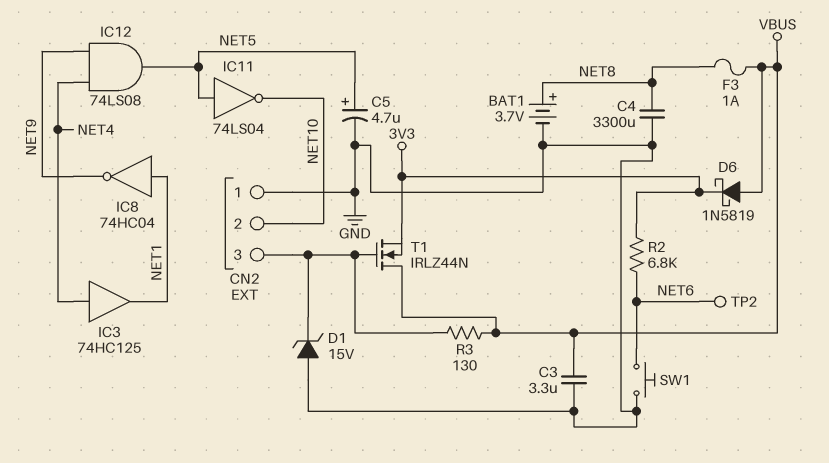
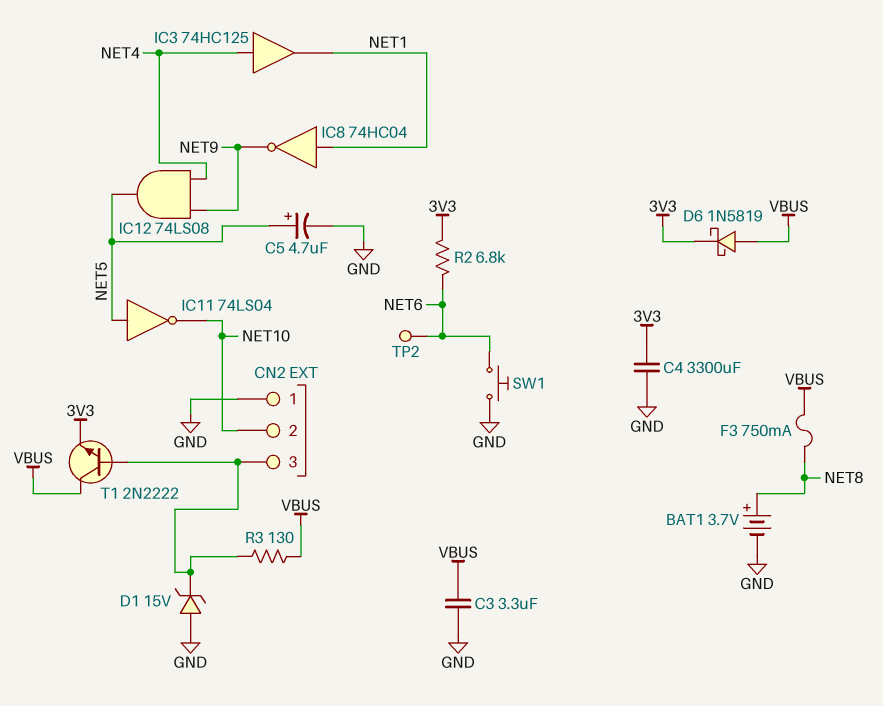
C4: 3300uF (GND, NET8) -> 3300uF (3V3, GND)
F3: 1A (NET8, VBUS) -> 750mA (NET8, VBUS)
T1: NMOS IRLZ44N (G CN2/3, D VBUS, S 3V3) -> NPN 2N2222 (B CN2/3, C VBUS, E 3V3)

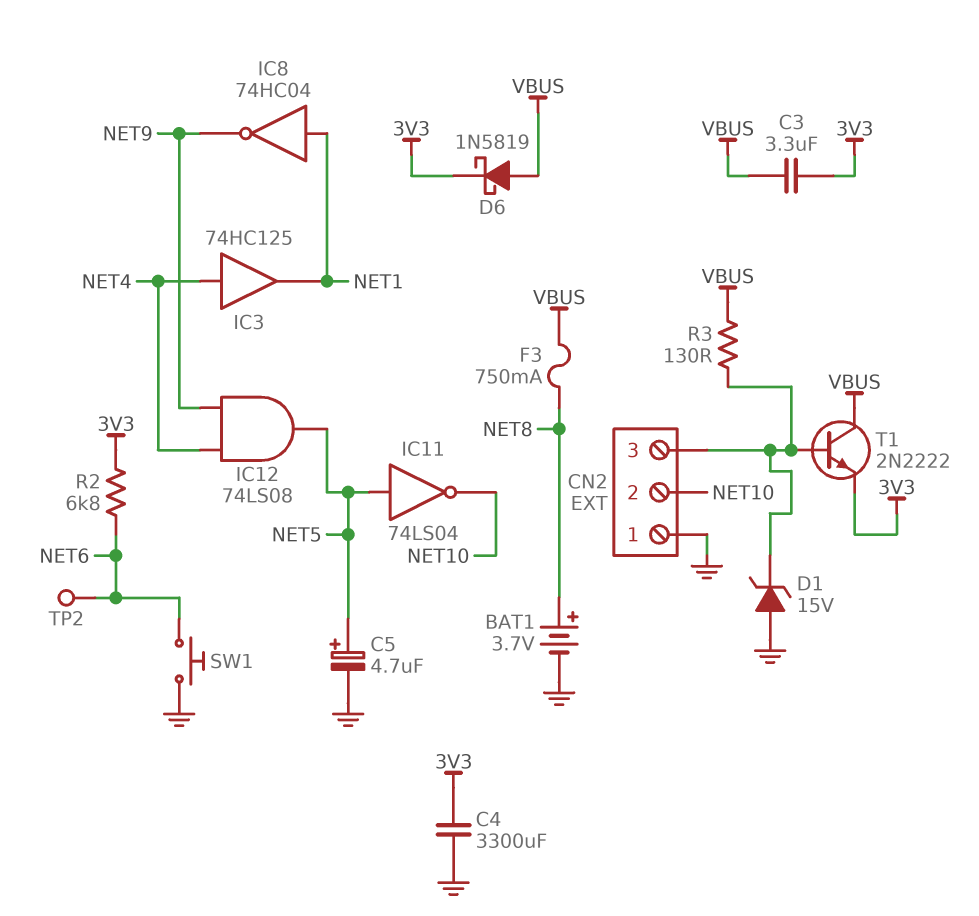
C3: 3.3uF (GND, VBUS) -> 3.3uF (3V3, VBUS)

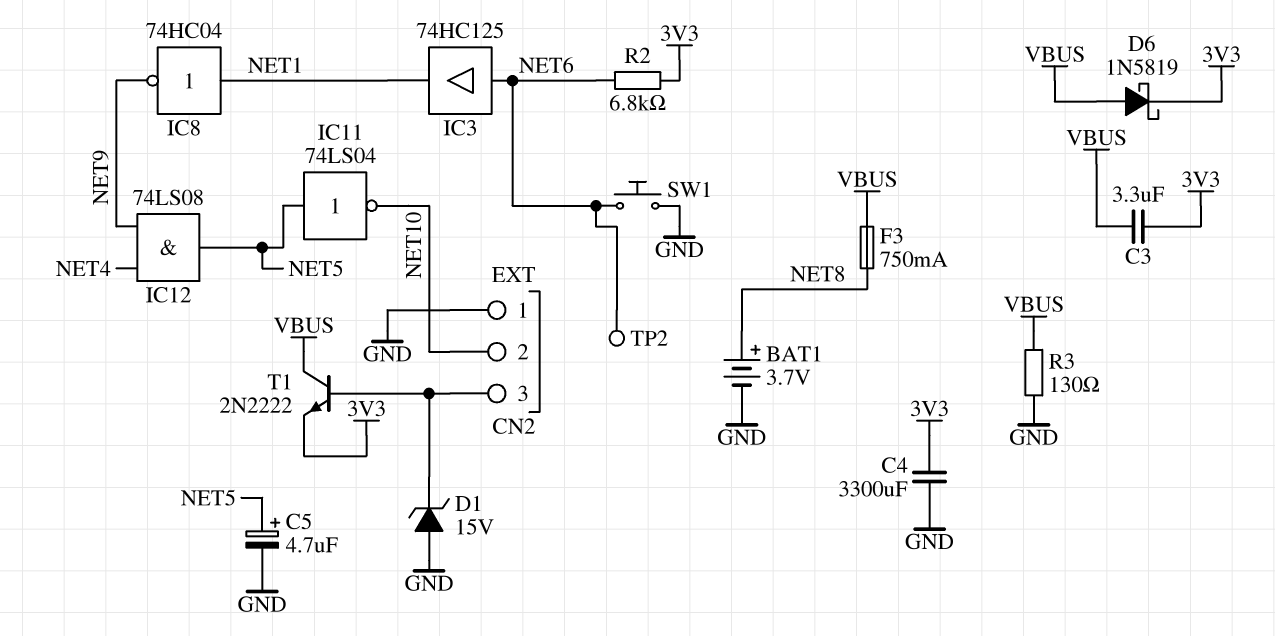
IC3: buffer 74HC125 (in NET4, out NET1) -> buffer 74HC125 (in NET6, out NET1)
R3: 130 (CN2/3, VBUS) -> 130 (GND, VBUS)

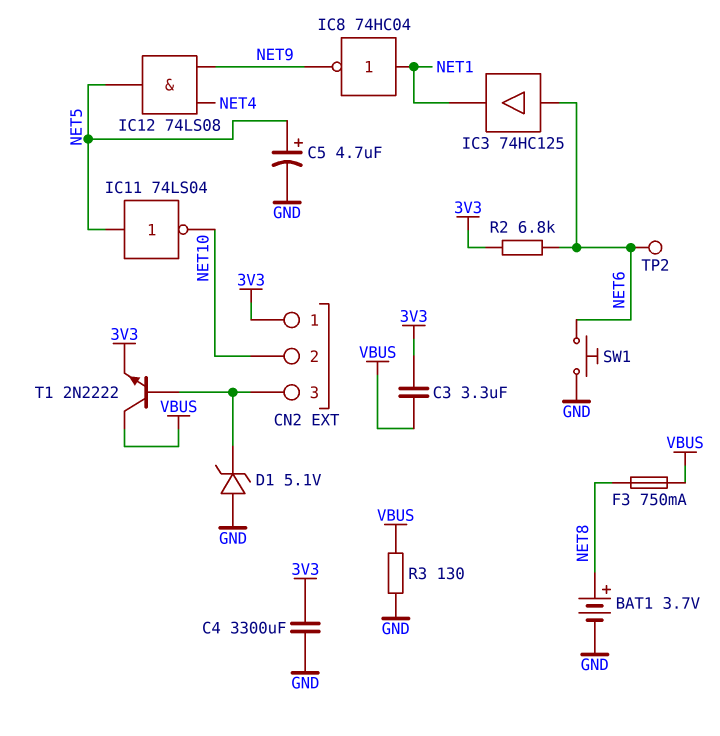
CN2 pin 1: GND -> 3V3
D1: zener 15V (A GND, K CN2/3) -> zener 5.1V (A GND, K CN2/3)
D6: schottky 1N5819 (A VBUS, K 3V3) -> none

